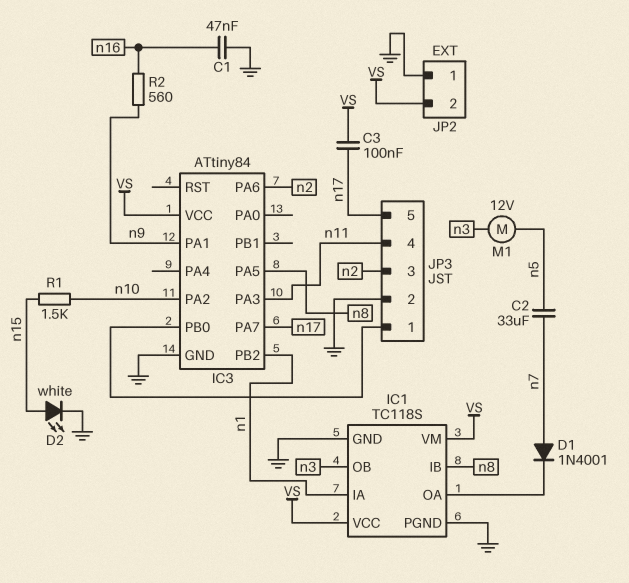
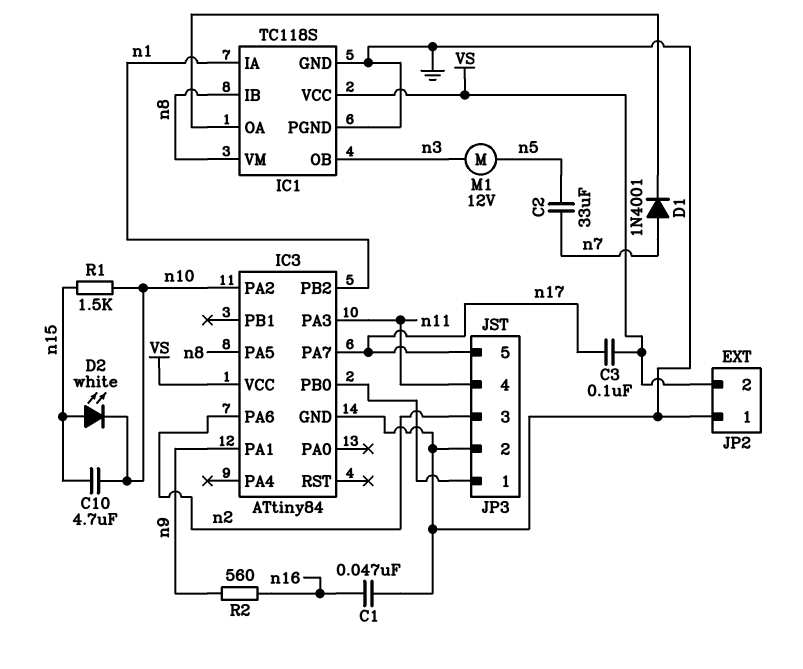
C10: none -> 4.7uF (n10, n15)
D2: LED white (A n15, K GND) -> LED white (A n15, K n10)
IC1 pin VM: VS -> n8

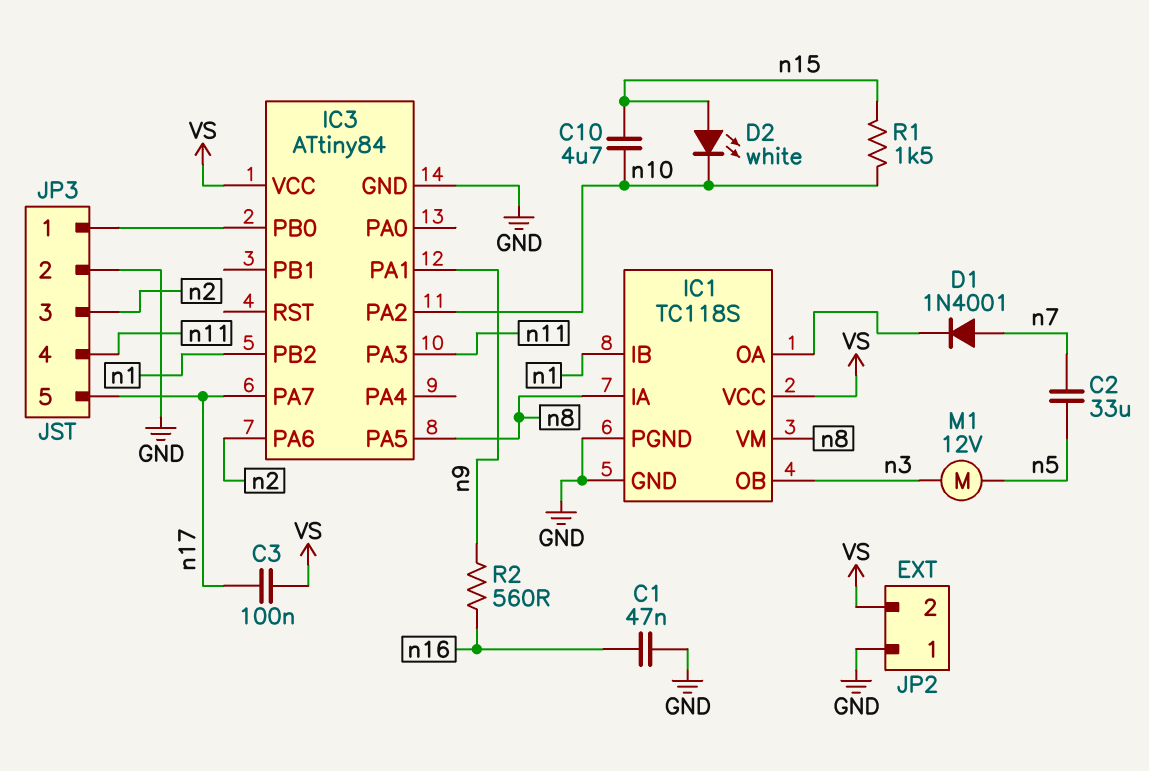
IC1 pin IA: n1 -> n8
IC1 pin IB: n8 -> n1

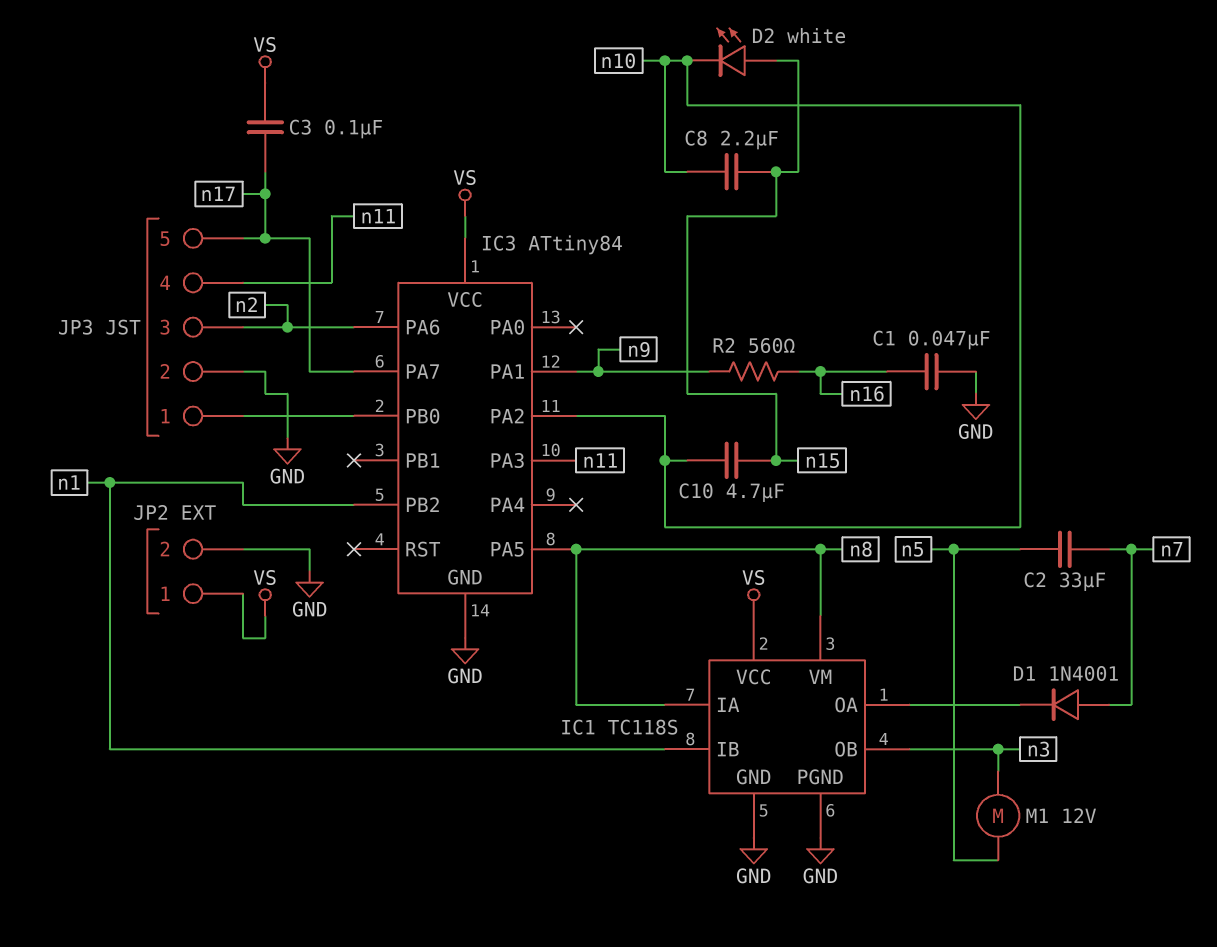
C8: none -> 2.2uF (n10, n15)
JP2 pin 1: GND -> VS
JP2 pin 2: VS -> GND
R1: 1.5k (n10, n15) -> none

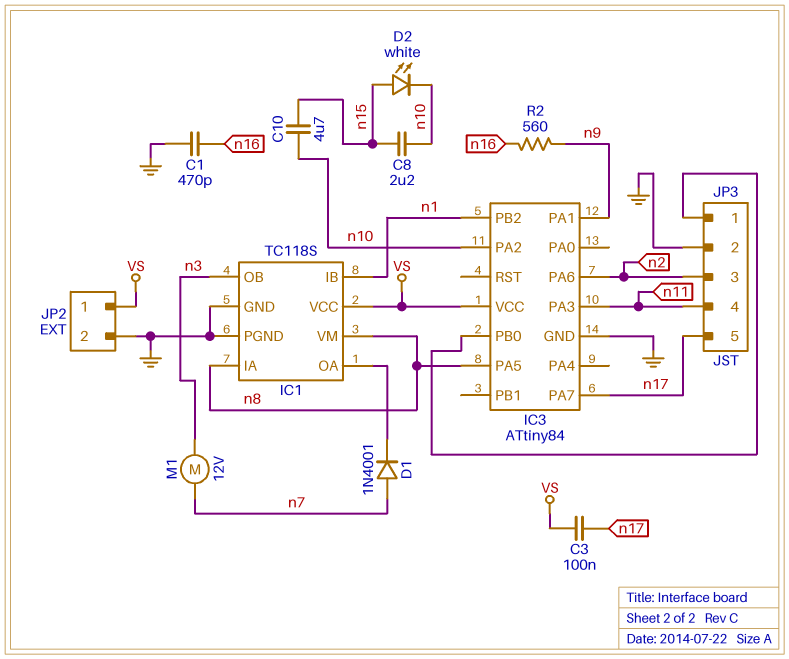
C1: 47nF (GND, n16) -> 470pF (GND, n16)
C2: 33uF (n5, n7) -> none
M1: motor 12V (n3, n5) -> motor 12V (n3, n7)

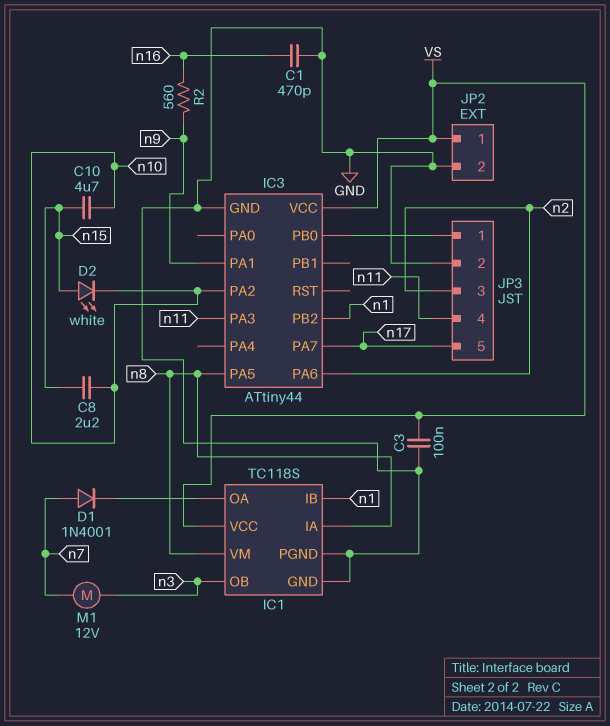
C3: 100nF (VS, n17) -> 100nF (GND, VS)
IC3: ATtiny84 -> ATtiny44

